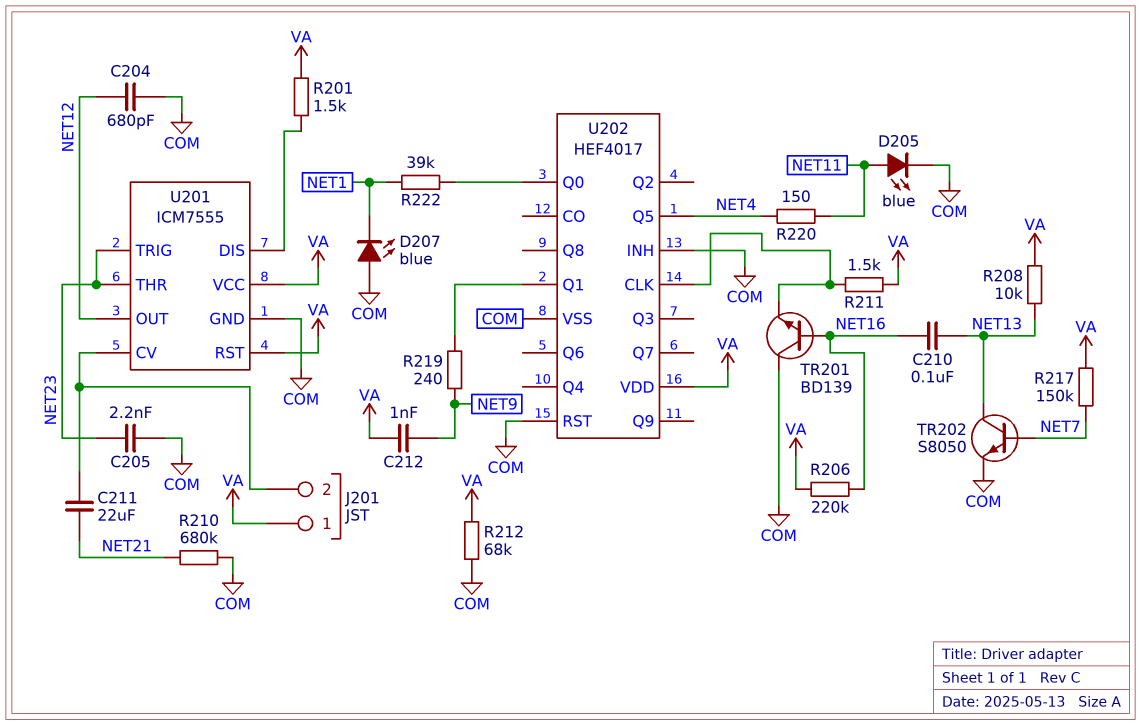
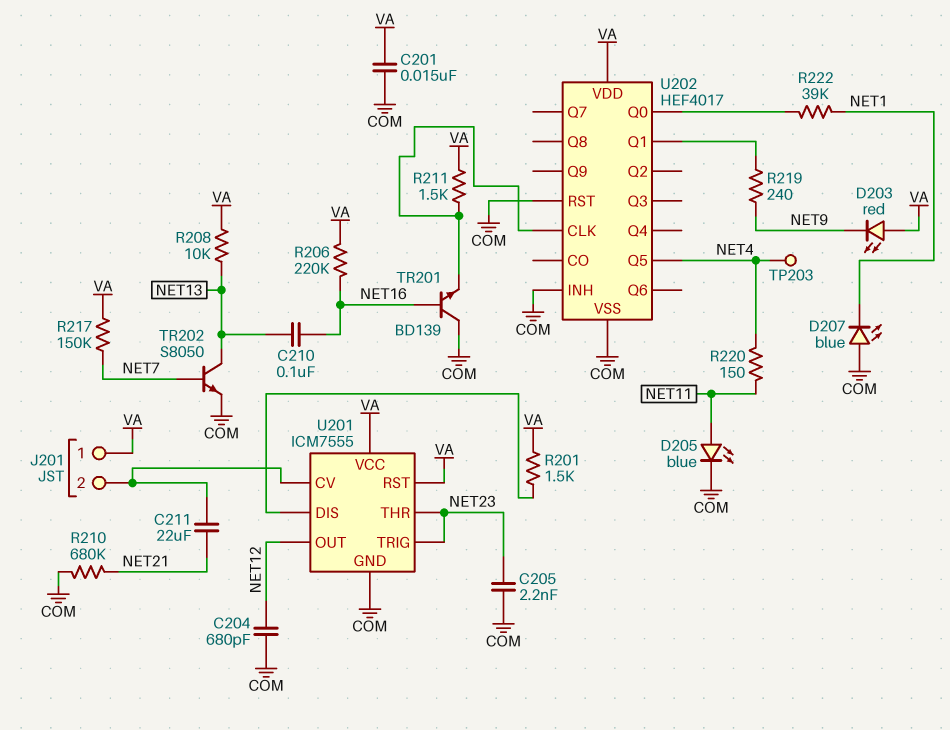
C201: none -> 15nF (COM, VA)
C212: 1nF (NET9, VA) -> none
D203: none -> LED red (A VA, K NET9)
R212: 68k (COM, VA) -> none
TP203: none -> test point (NET4)

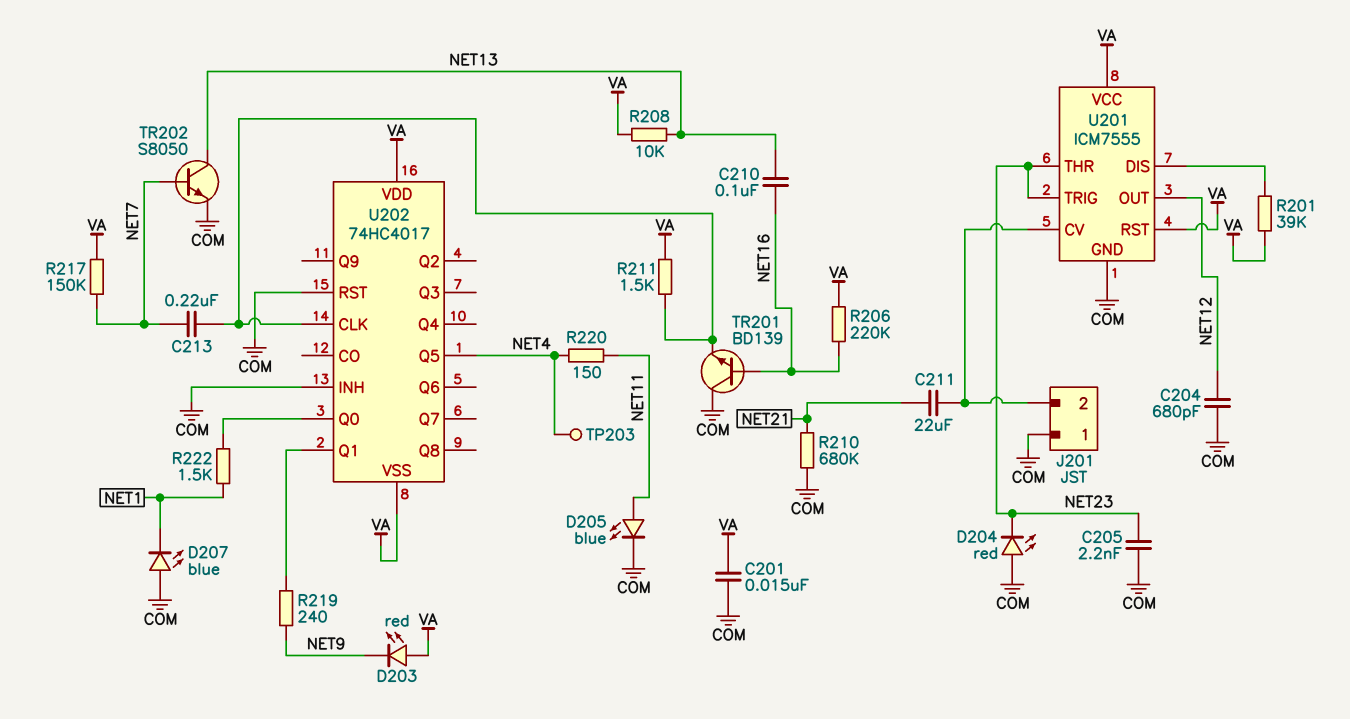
C213: none -> 220nF (NET7, U202/CLK)
D204: none -> LED red (A COM, K NET23)
J201 pin 1: VA -> COM
R201: 1.5k (U201/DIS, VA) -> 39k (U201/DIS, VA)
R222: 39k (NET1, U202/Q0) -> 1.5k (NET1, U202/Q0)
U202: HEF4017 -> 74HC4017
U202 pin VSS: COM -> VA

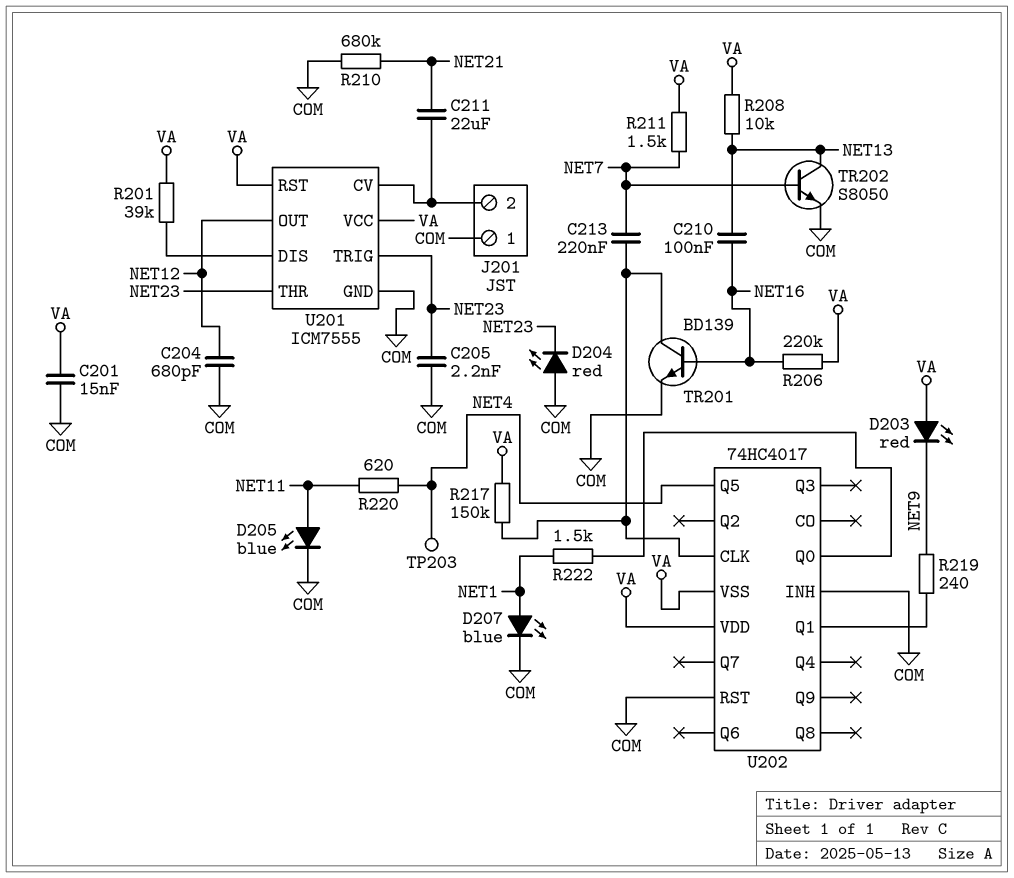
D207: LED blue (A COM, K NET1) -> LED blue (A NET1, K COM)
R211: 1.5k (U202/CLK, VA) -> 1.5k (NET7, VA)
R217: 150k (NET7, VA) -> 150k (U202/CLK, VA)
R220: 150 (NET4, NET11) -> 620 (NET4, NET11)
TR201: NPN BD139 (B NET16, C COM, E U202/CLK) -> NPN BD139 (B NET16, C U202/CLK, E COM)

